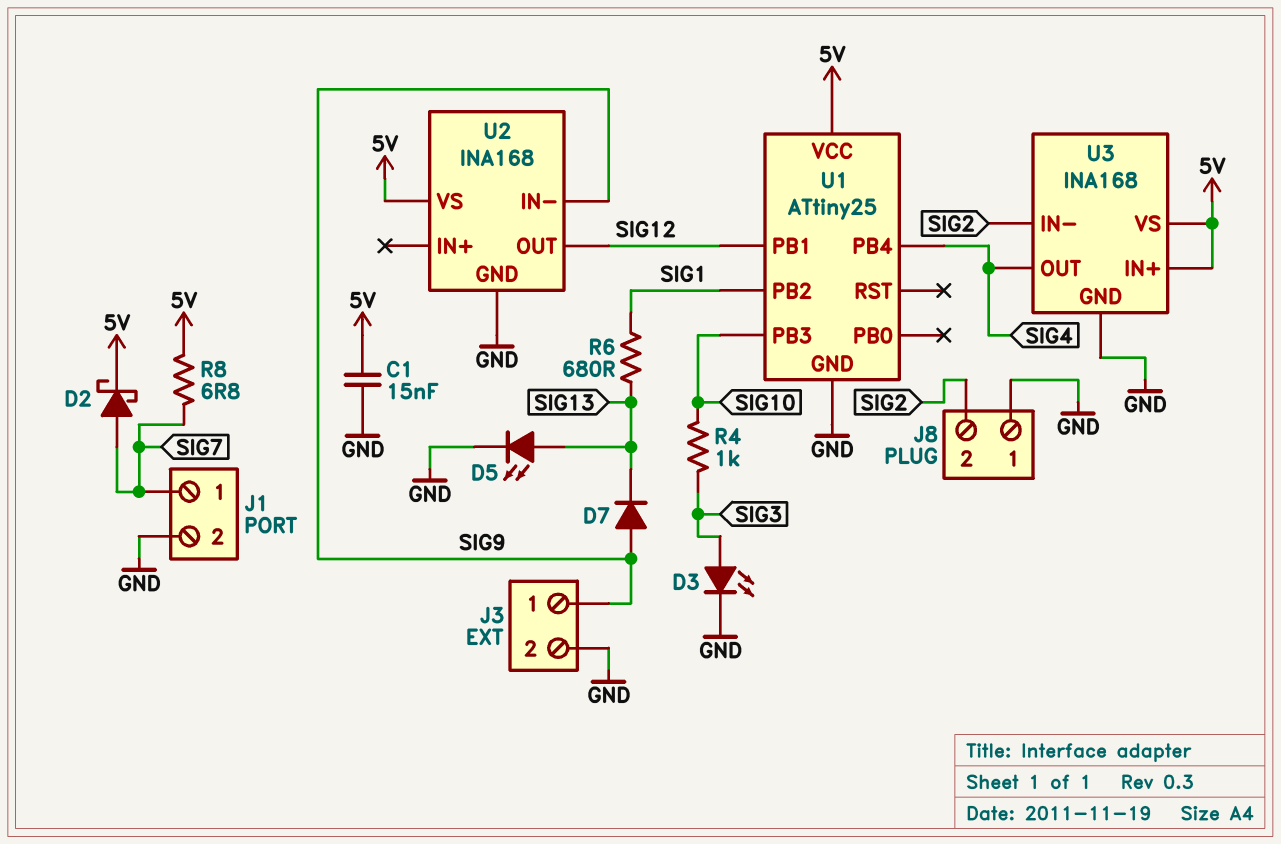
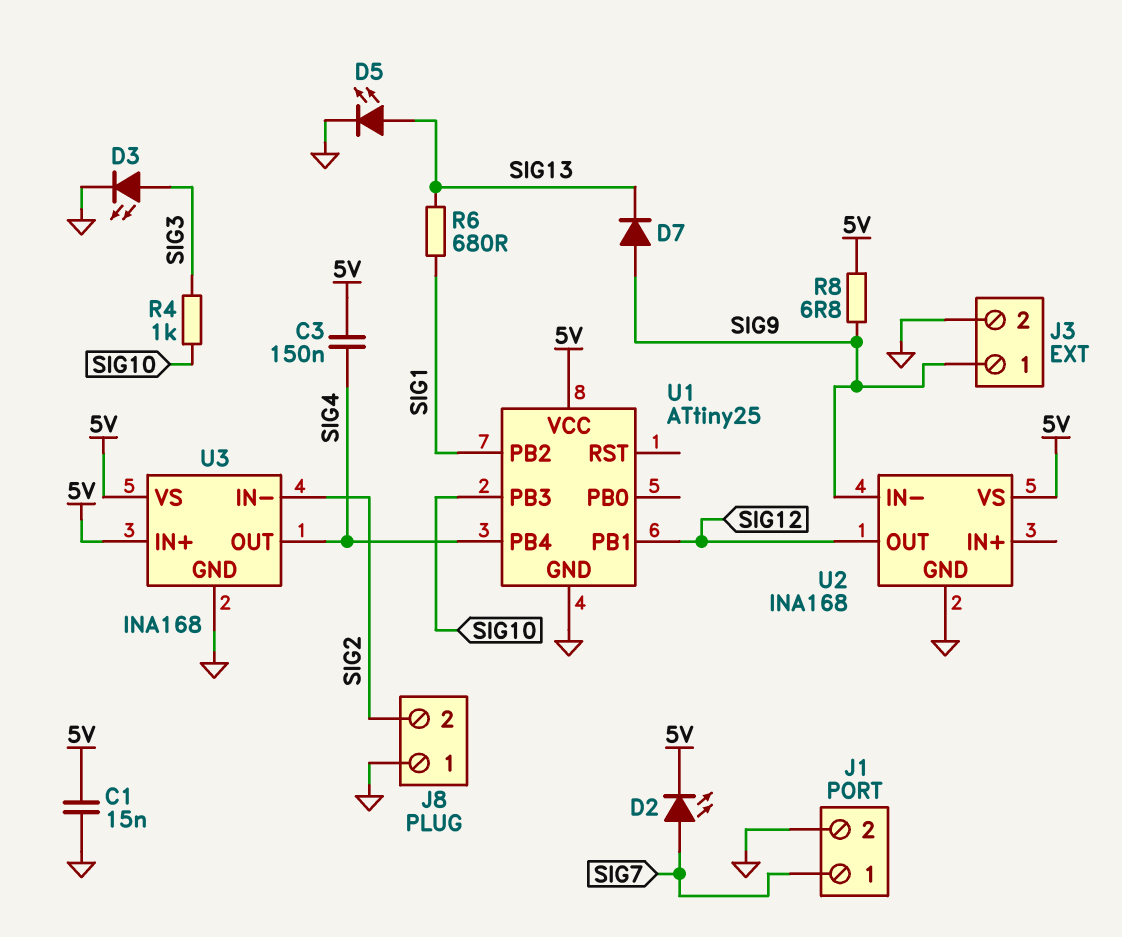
C3: none -> 150nF (5V, SIG4)
D2: schottky (A SIG7, K 5V) -> LED (A SIG7, K 5V)
R8: 6.8 (5V, SIG7) -> 6.8 (5V, SIG9)

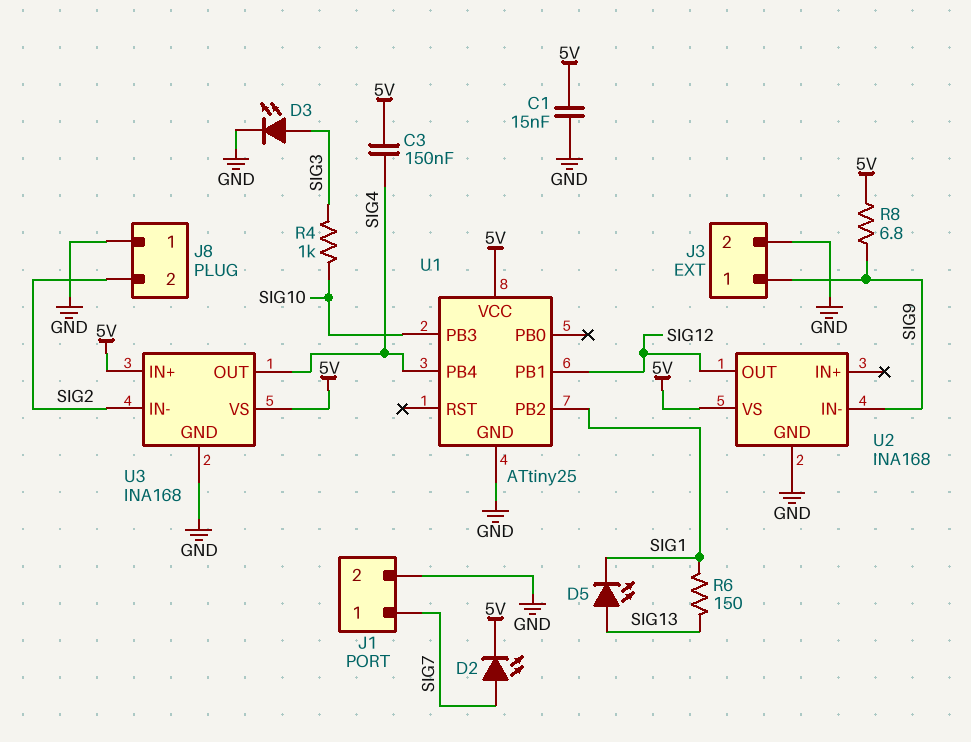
D5: LED (A SIG13, K GND) -> LED (A SIG13, K SIG1)
D7: diode (A SIG9, K SIG13) -> none
R6: 680 (SIG1, SIG13) -> 150 (SIG1, SIG13)

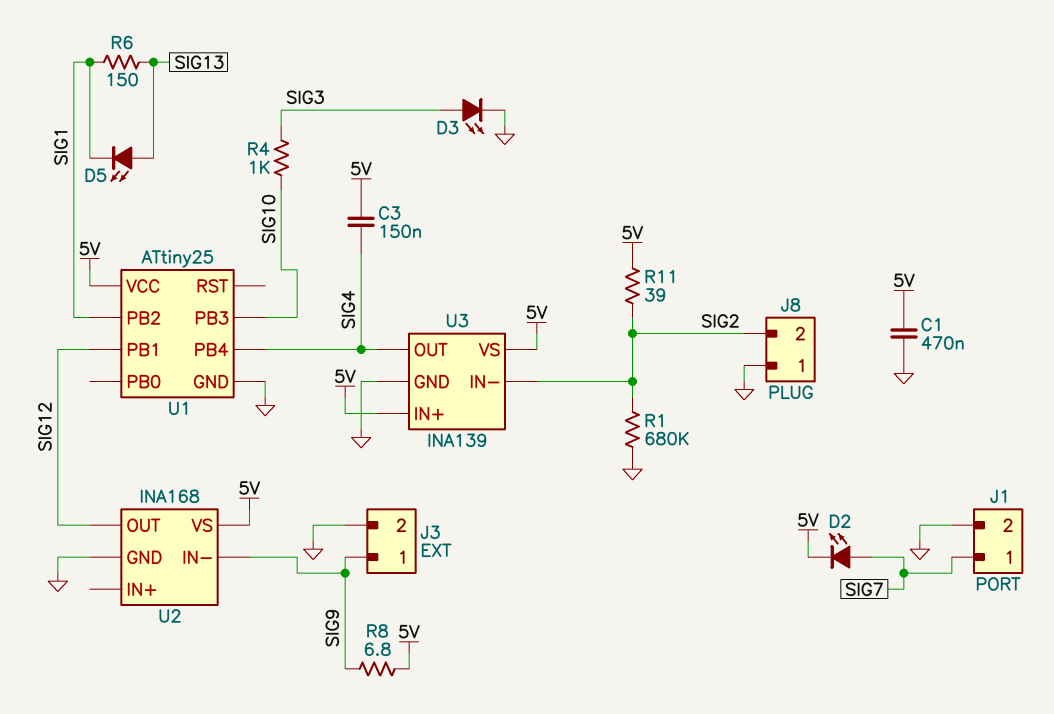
C1: 15nF (5V, GND) -> 470nF (5V, GND)
R1: none -> 680k (GND, SIG2)
R11: none -> 39 (5V, SIG2)
U3: INA168 -> INA139

